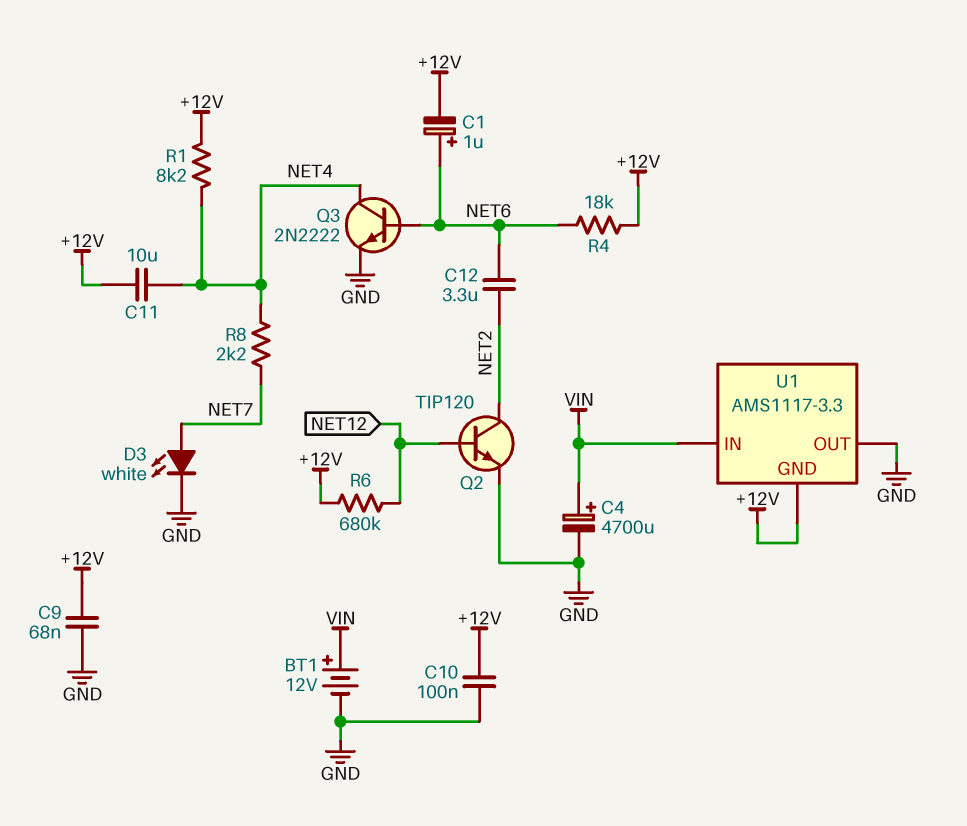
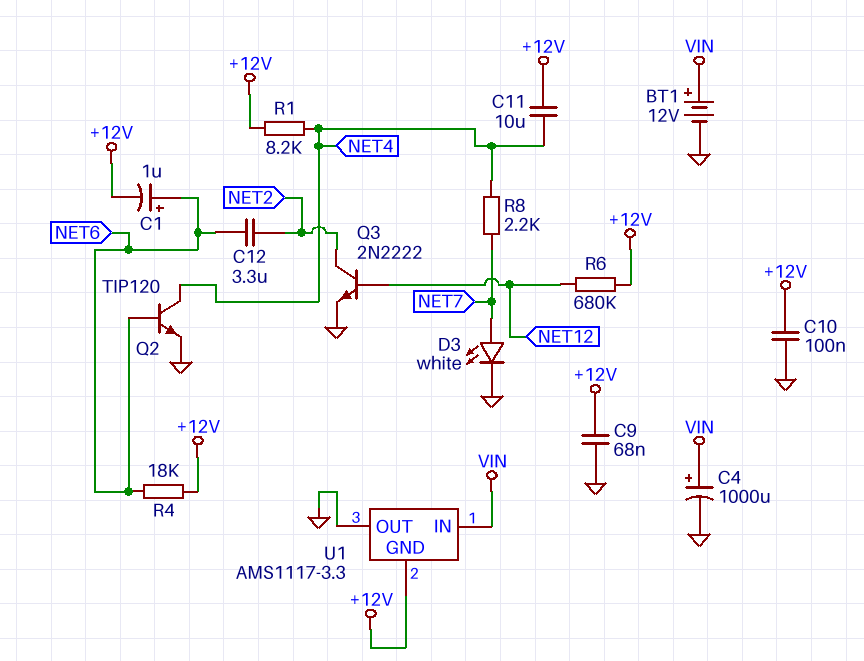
C4: 4700uF (plus VIN, minus GND) -> 1000uF (plus VIN, minus GND)
Q2: NPN TIP120 (B NET12, C NET2, E GND) -> NPN TIP120 (B NET6, C NET4, E GND)
Q3: NPN 2N2222 (B NET6, C NET4, E GND) -> NPN 2N2222 (B NET12, C NET2, E GND)

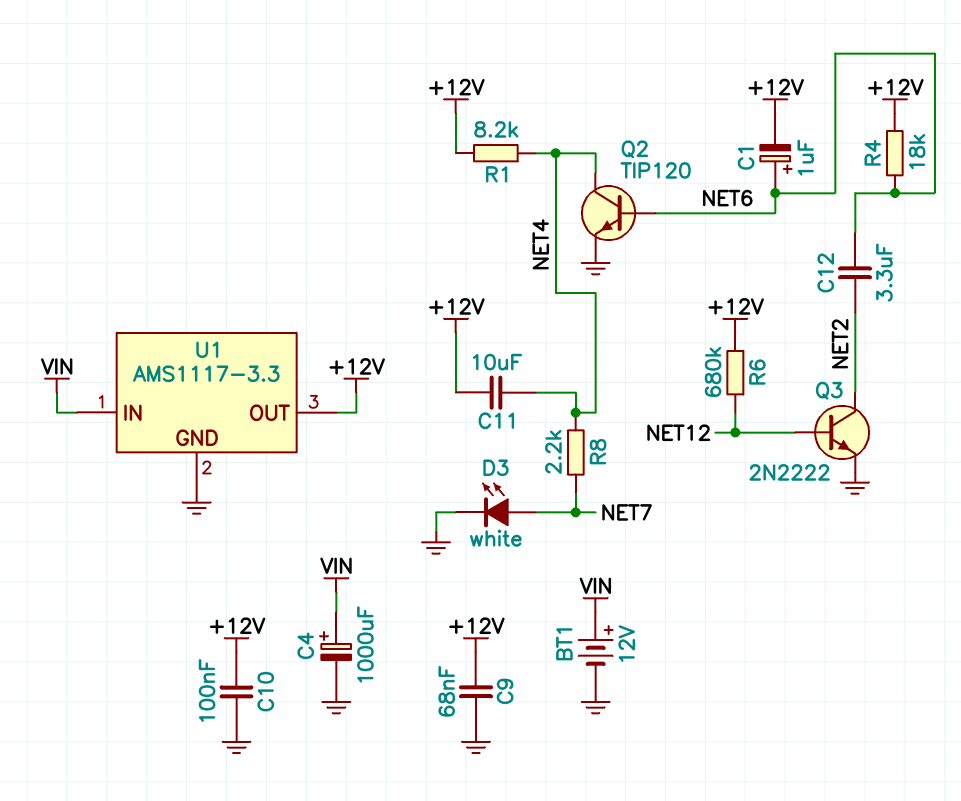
U1 pin GND: +12V -> GND
U1 pin OUT: GND -> +12V

